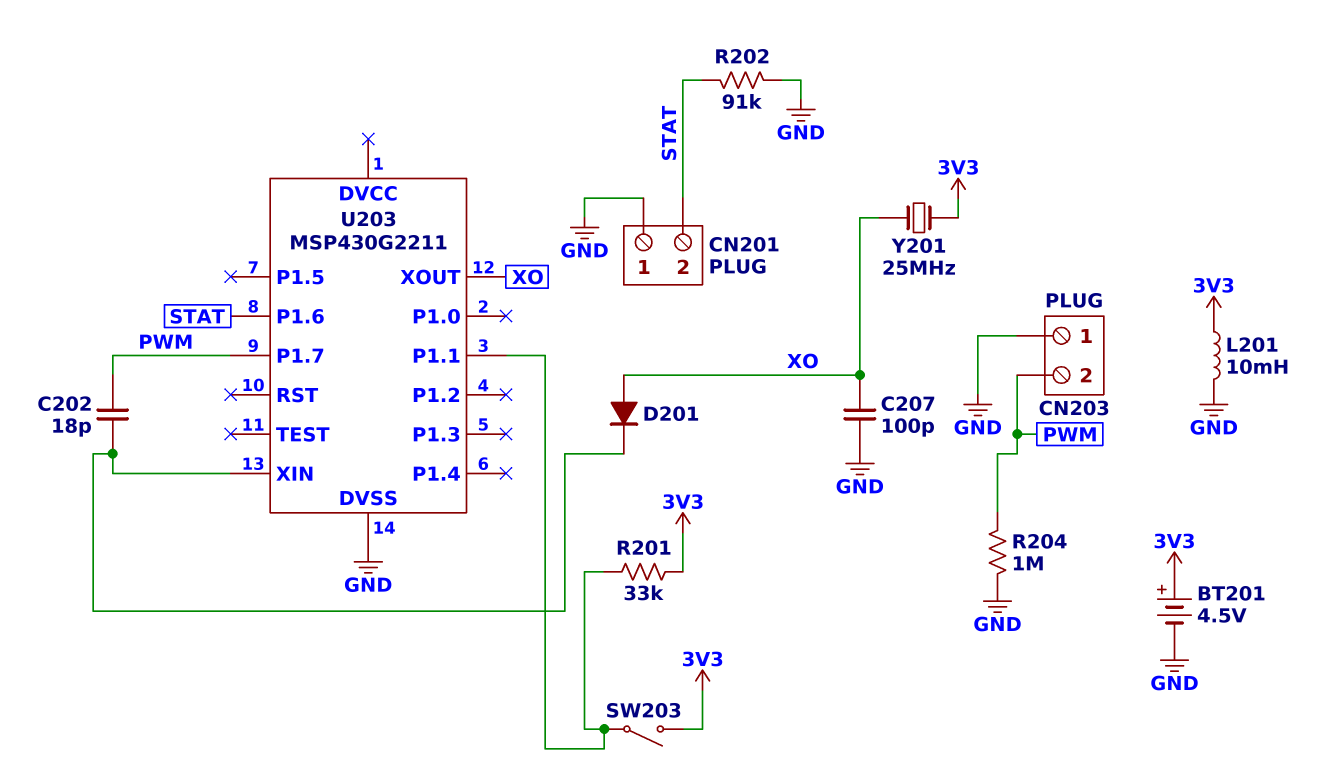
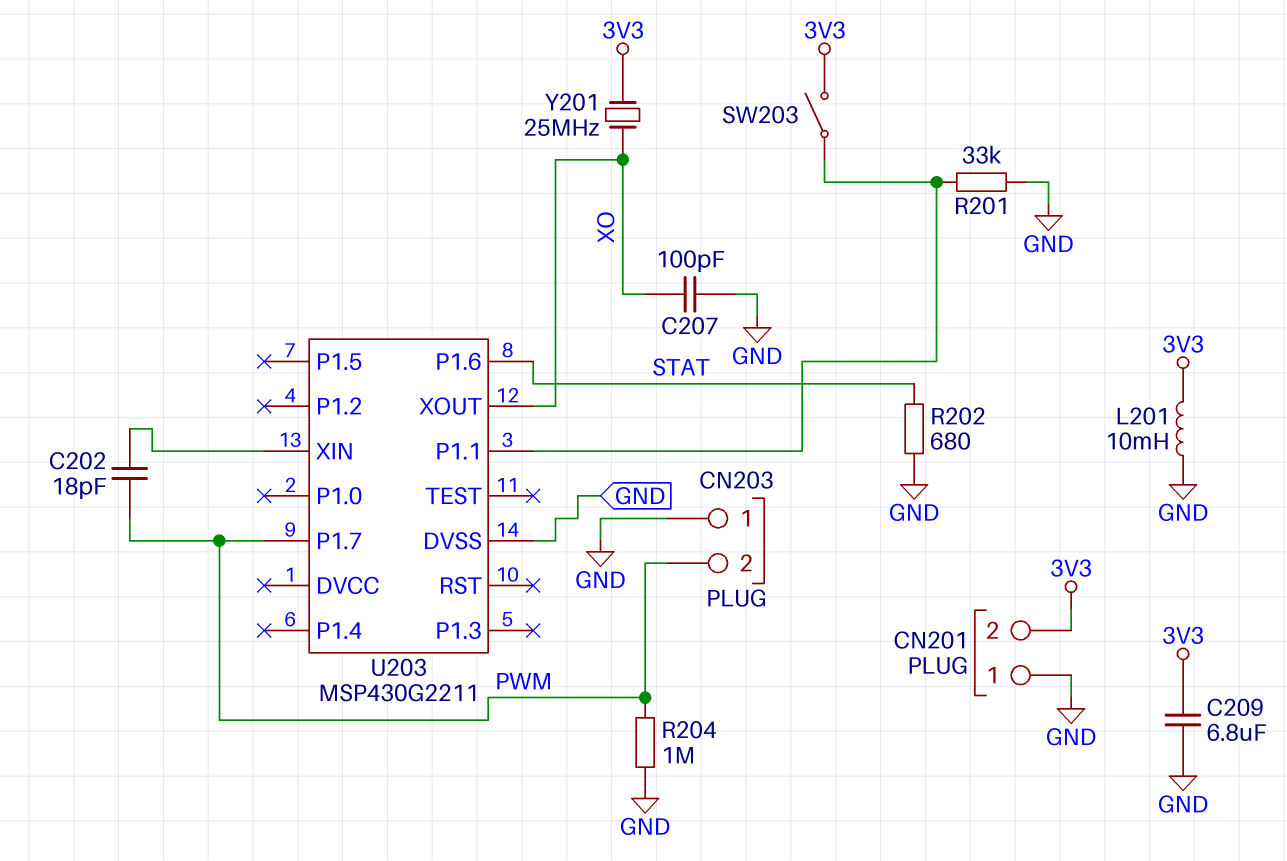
BT201: 4.5V (plus 3V3, minus GND) -> none
C209: none -> 6.8uF (3V3, GND)
CN201 pin 2: STAT -> 3V3
D201: diode (A XO, K U203/XIN) -> none
R201: 33k (3V3, U203/P1.1) -> 33k (GND, U203/P1.1)
R202: 91k (GND, STAT) -> 680 (GND, STAT)

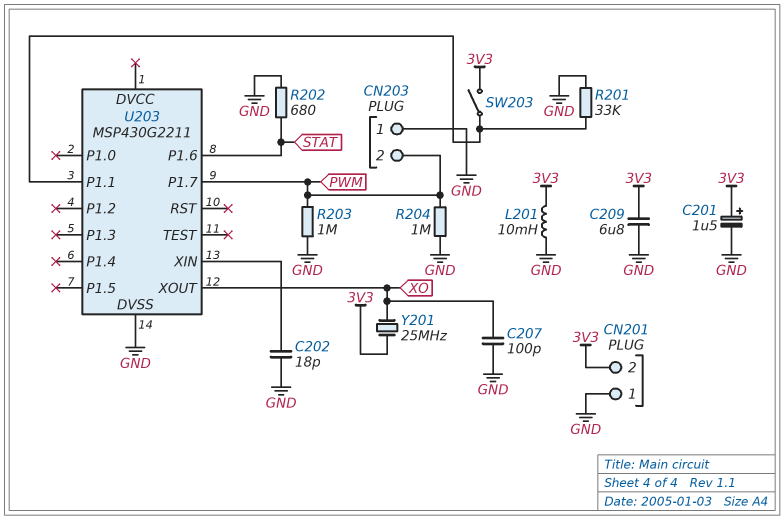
C201: none -> 1.5uF (plus 3V3, minus GND)
C202: 18pF (PWM, U203/XIN) -> 18pF (GND, U203/XIN)
R203: none -> 1M (GND, PWM)

